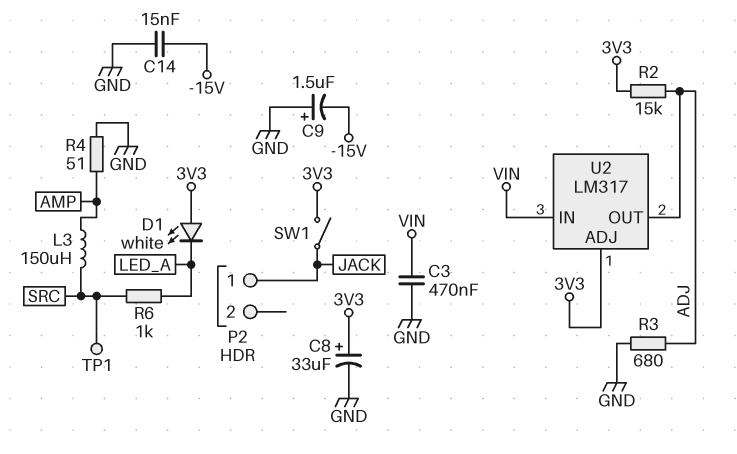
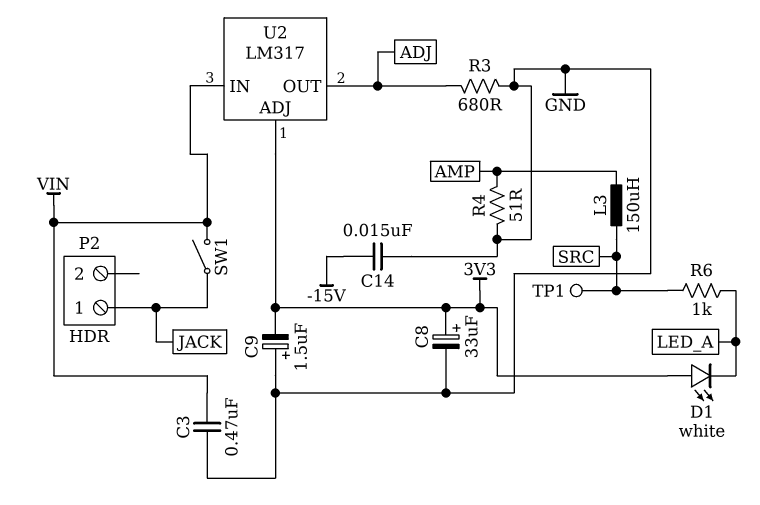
C9: 1.5uF (plus GND, minus -15V) -> 1.5uF (plus GND, minus 3V3)
R2: 15k (3V3, ADJ) -> none
SW1: switch (3V3, JACK) -> switch (JACK, VIN)

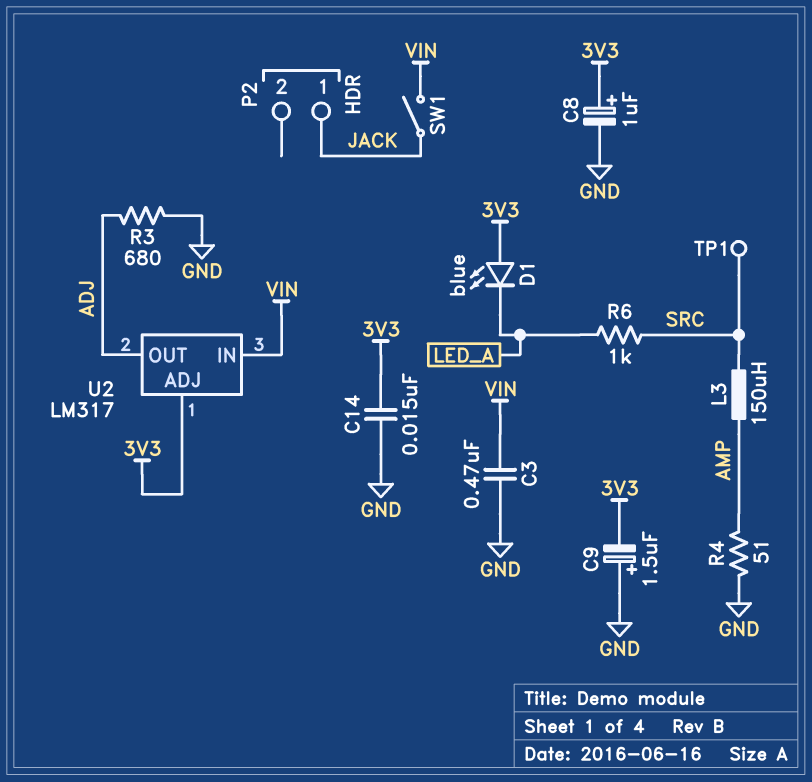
C8: 33uF (plus 3V3, minus GND) -> 1uF (plus 3V3, minus GND)
C14: 15nF (-15V, GND) -> 15nF (3V3, GND)
D1: LED white (A 3V3, K LED_A) -> LED blue (A 3V3, K LED_A)

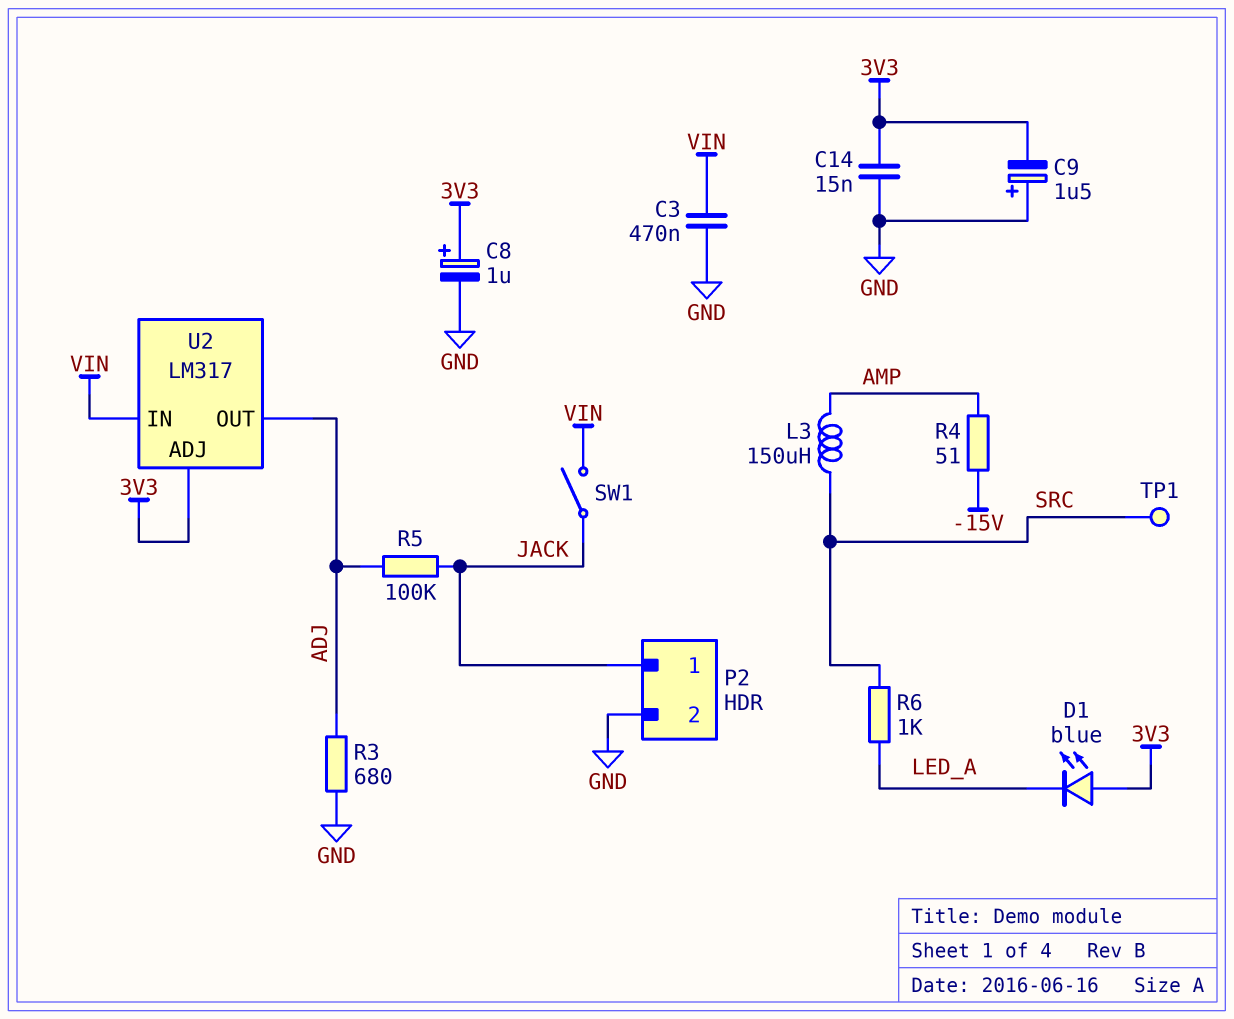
P2 pin 2: none -> GND
R4: 51 (AMP, GND) -> 51 (-15V, AMP)
R5: none -> 100k (ADJ, JACK)

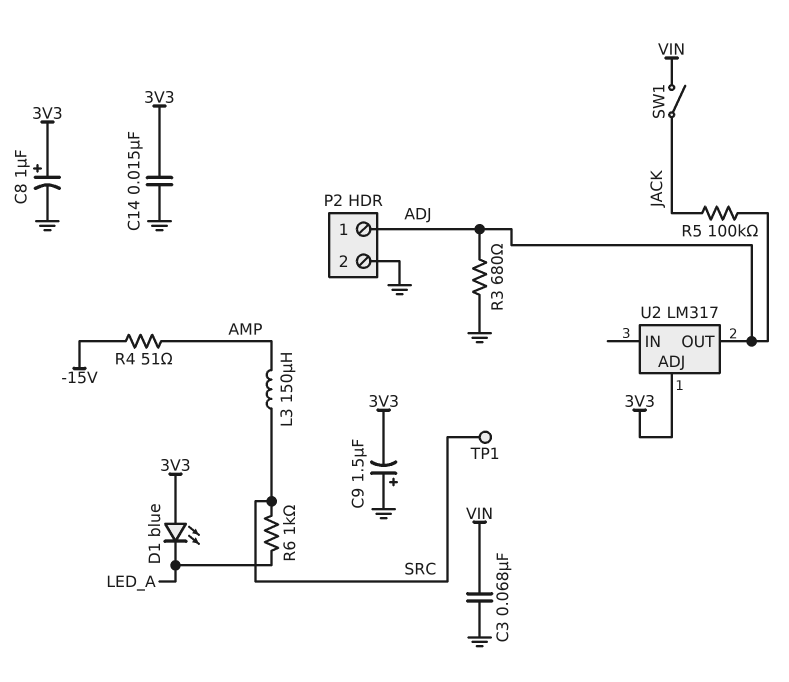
C3: 470nF (GND, VIN) -> 68nF (GND, VIN)
P2 pin 1: JACK -> ADJ
U2 pin IN: VIN -> none

